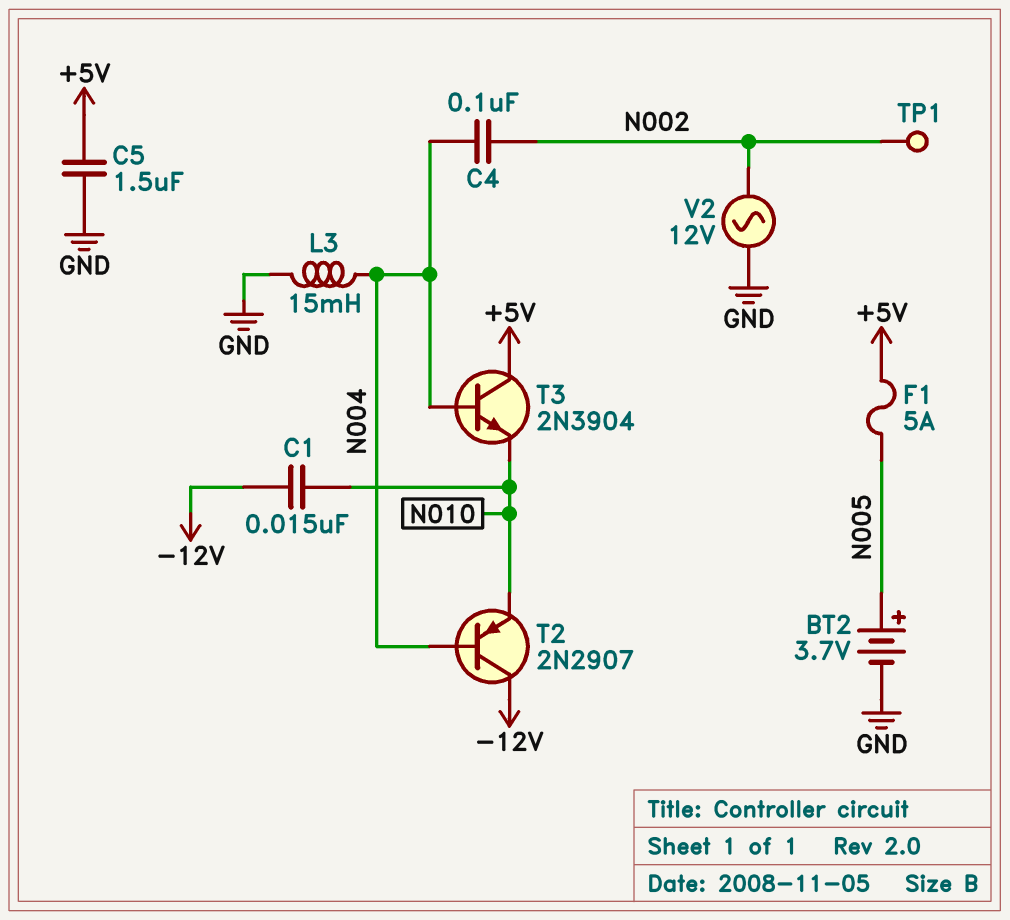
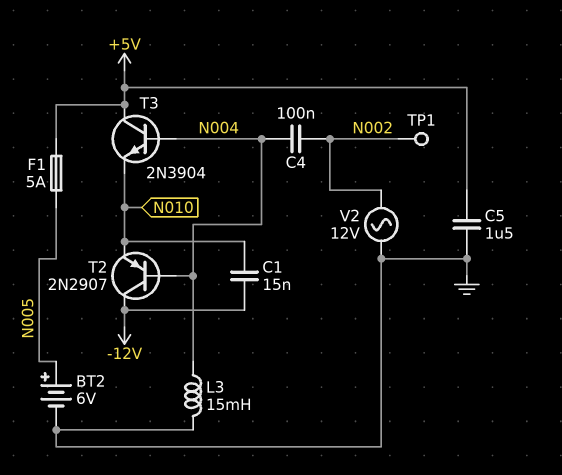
BT2: 3.7V (plus N005, minus GND) -> 6V (plus N005, minus GND)

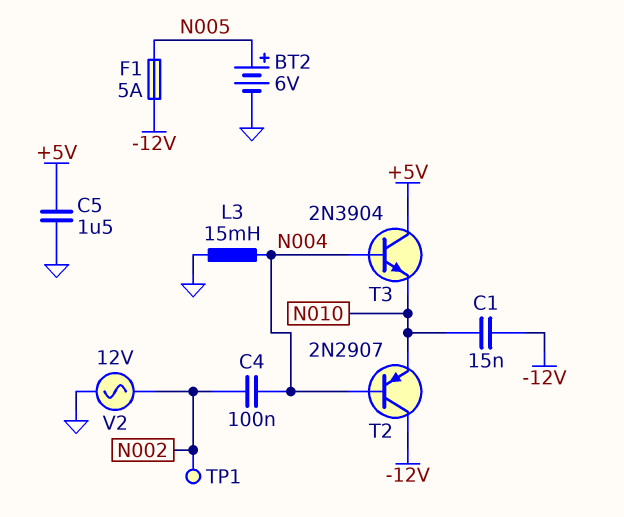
F1: 5A (+5V, N005) -> 5A (-12V, N005)

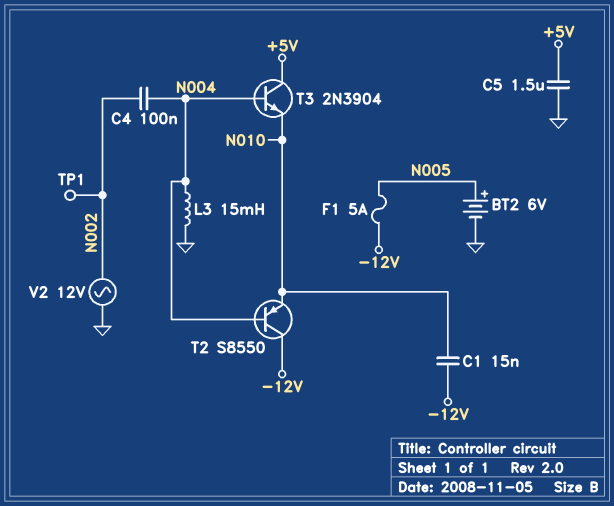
T2: PNP 2N2907 (B N004, C -12V, E N010) -> PNP S8550 (B N004, C -12V, E N010)

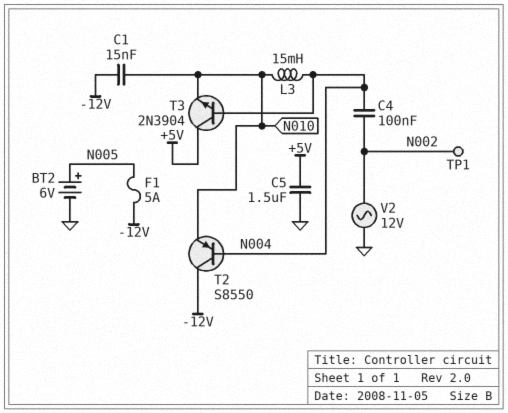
L3: 15mH (GND, N004) -> 15mH (N004, N010)

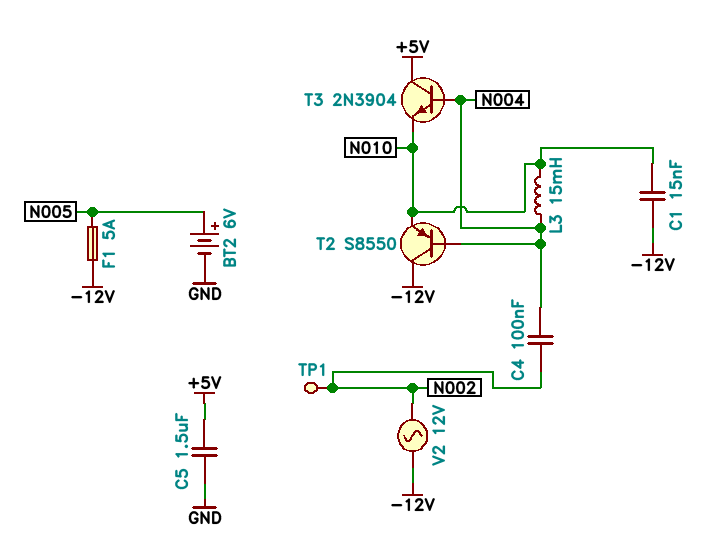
V2: AC 12V (GND, N002) -> AC 12V (-12V, N002)

